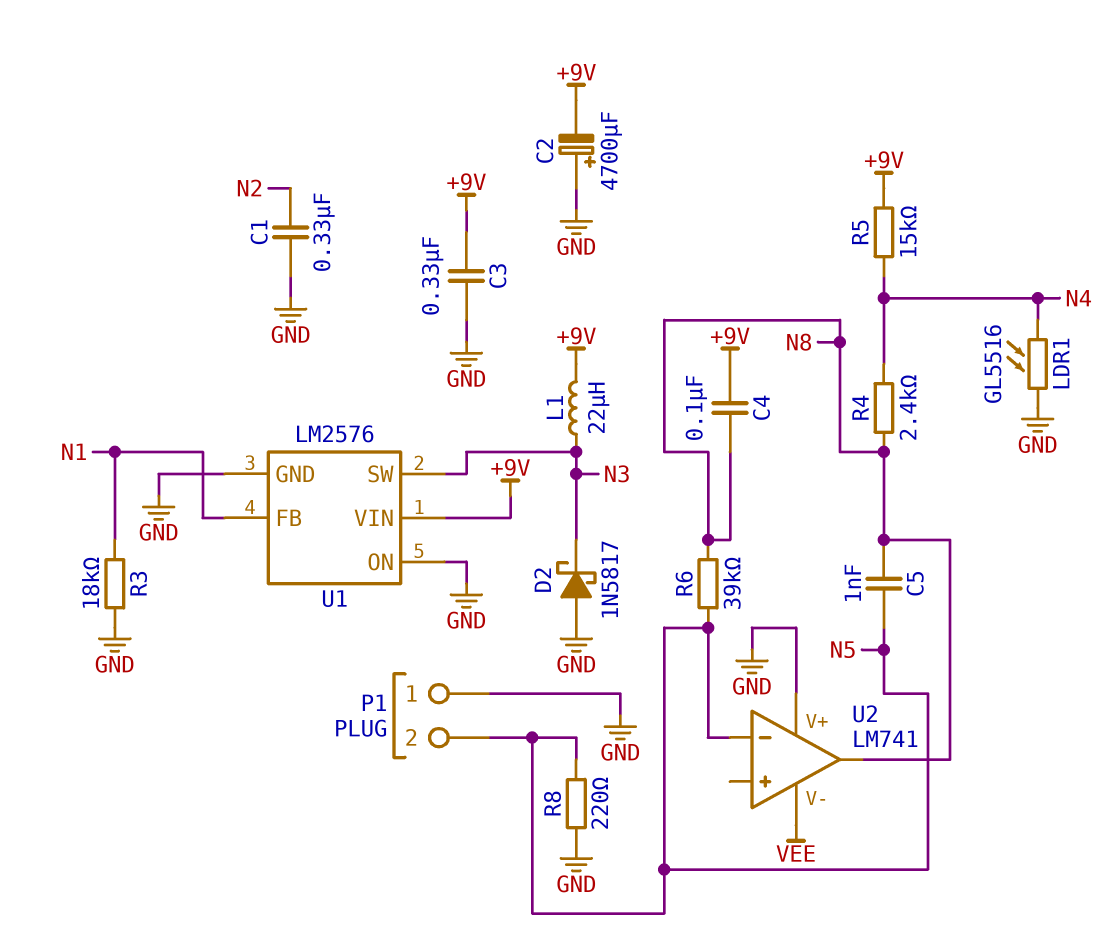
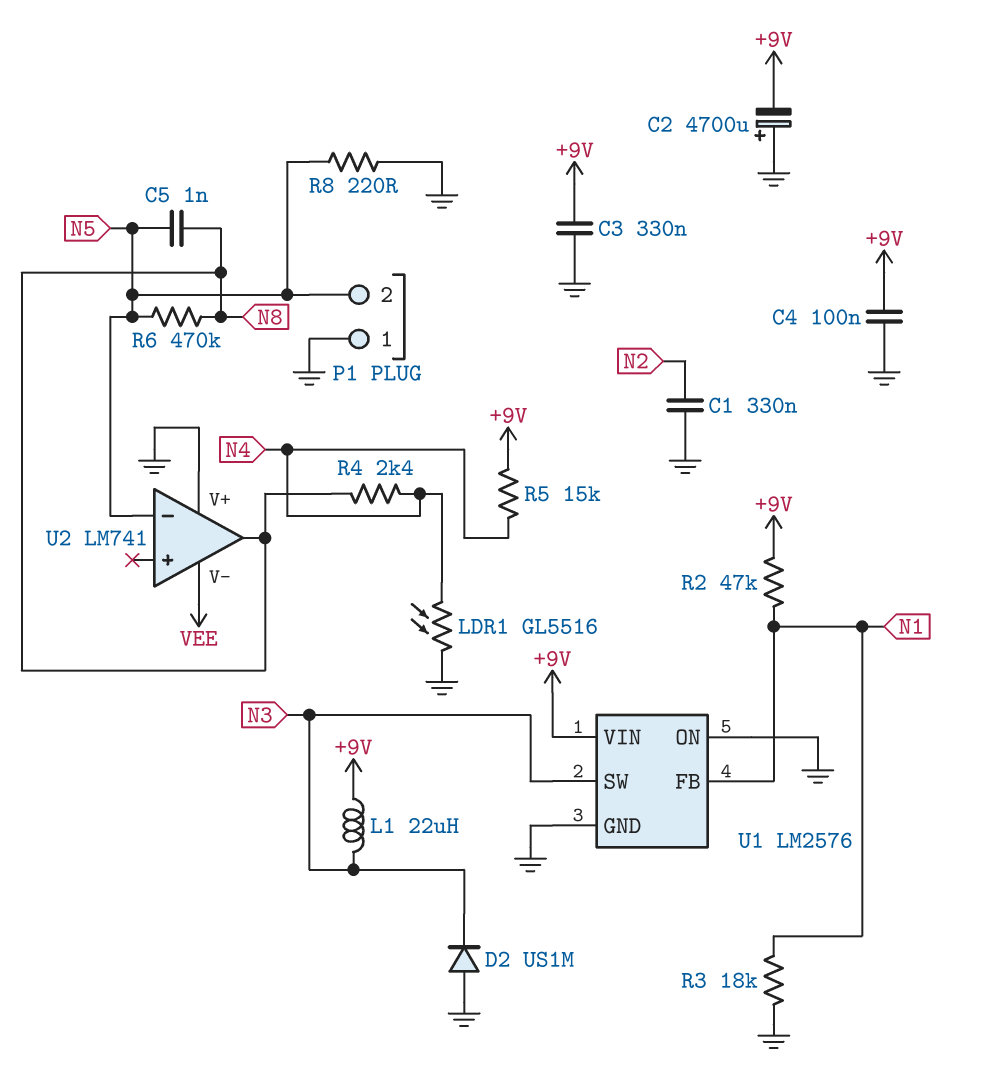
C4: 100nF (+9V, N8) -> 100nF (+9V, GND)
D2: schottky 1N5817 (A GND, K N3) -> diode US1M (A GND, K N3)
R2: none -> 47k (+9V, N1)
R6: 39k (N5, N8) -> 470k (N5, N8)

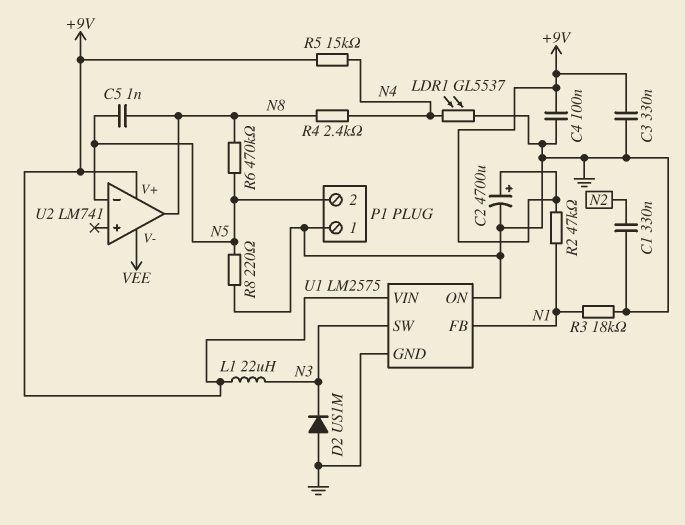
C2: 4700uF (plus GND, minus +9V) -> 4700uF (plus +9V, minus GND)
LDR1: GL5516 (GND, N4) -> GL5537 (GND, N4)
U1: LM2576 -> LM2575
U2 pin V+: GND -> +9V

